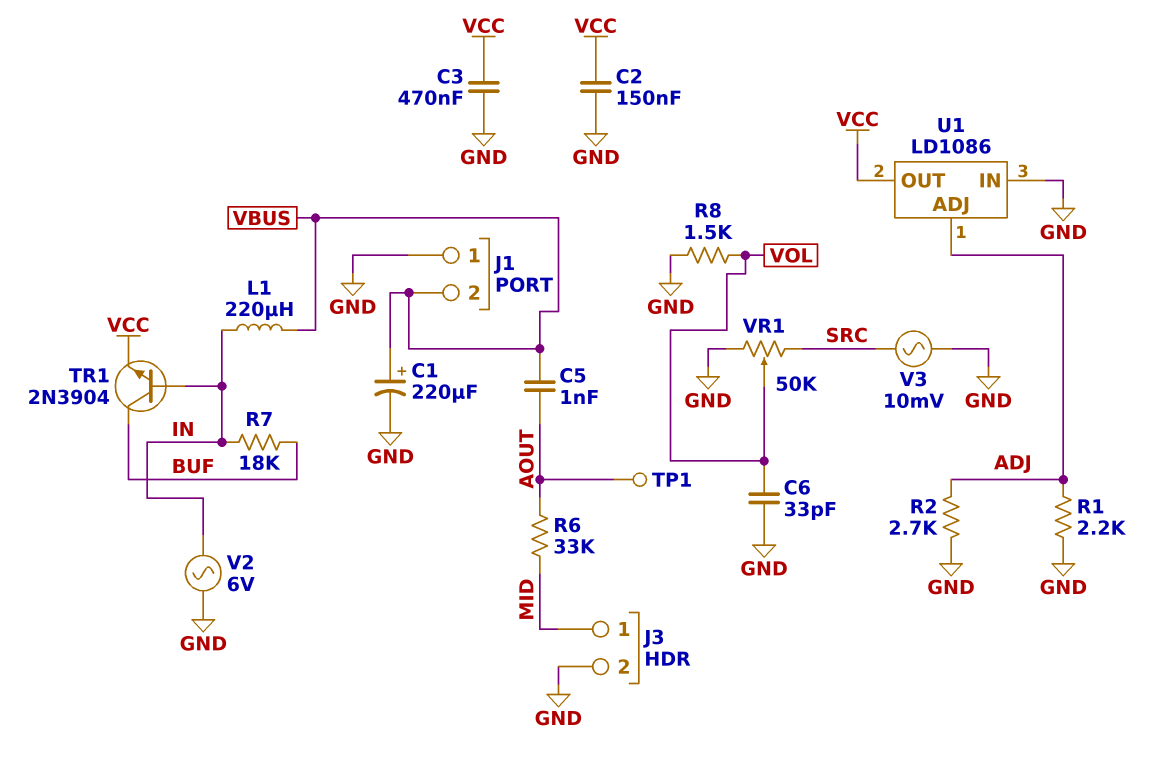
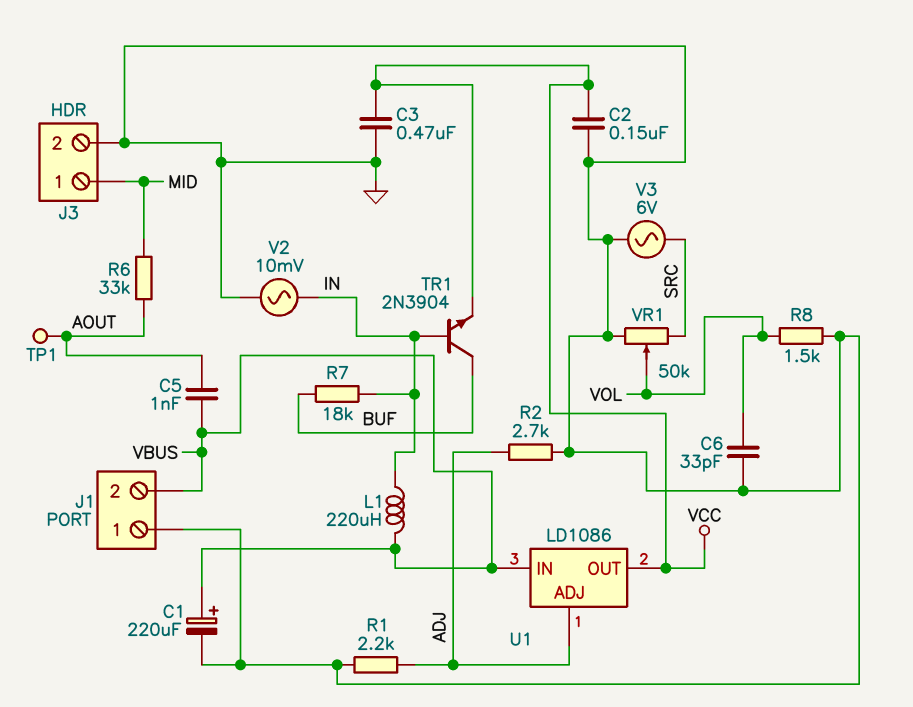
U1 pin IN: GND -> VBUS
V2: AC 6V (GND, IN) -> AC 10mV (GND, IN)
V3: AC 10mV (GND, SRC) -> AC 6V (GND, SRC)

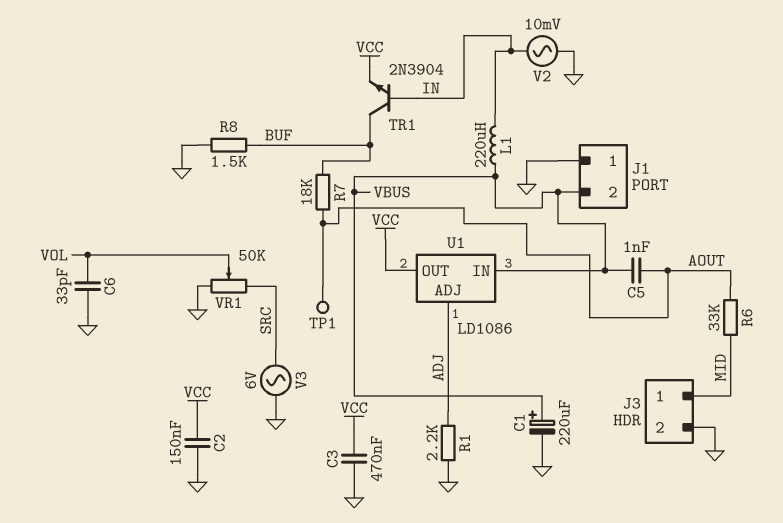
R2: 2.7k (ADJ, GND) -> none
R7: 18k (BUF, IN) -> 18k (AOUT, BUF)
R8: 1.5k (GND, VOL) -> 1.5k (BUF, GND)

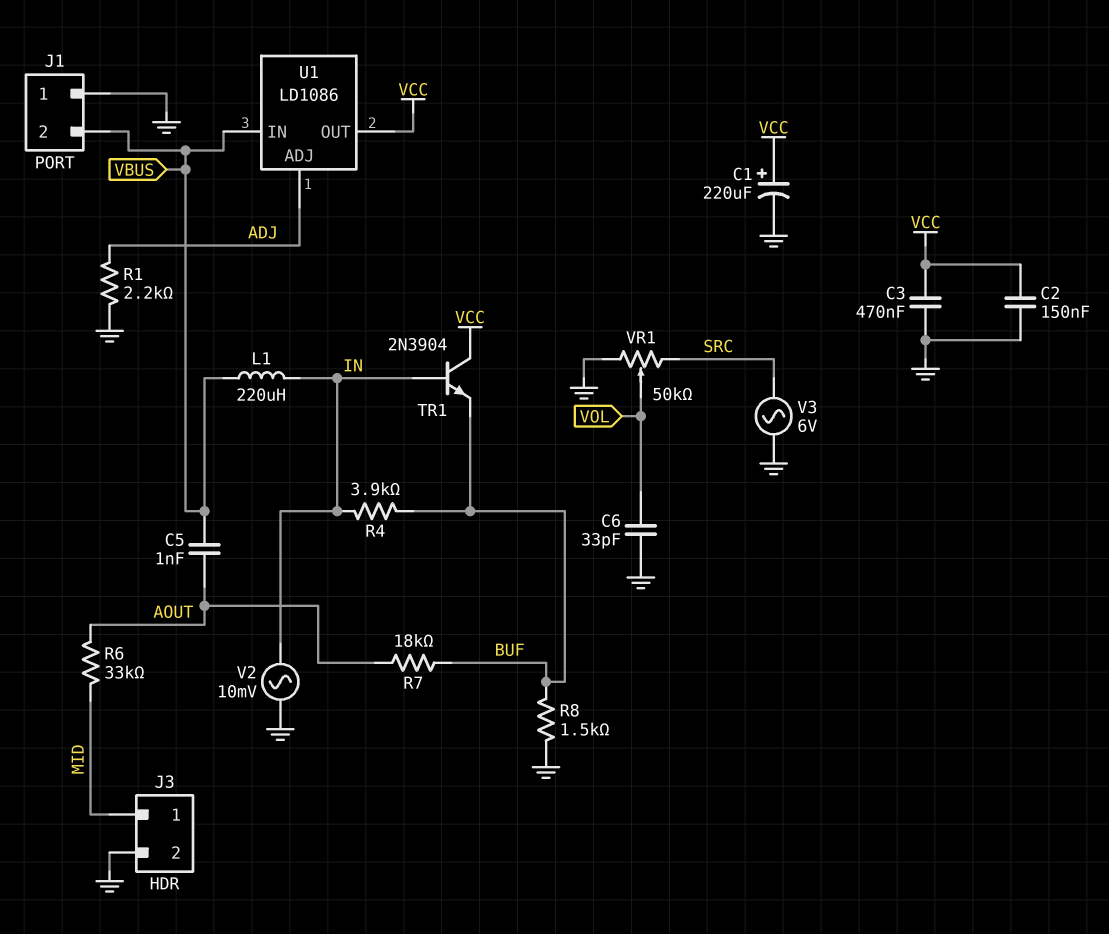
C1: 220uF (plus VBUS, minus GND) -> 220uF (plus VCC, minus GND)
R4: none -> 3.9k (BUF, IN)
TP1: test point (AOUT) -> none
TR1: NPN 2N3904 (B IN, C BUF, E VCC) -> NPN 2N3904 (B IN, C VCC, E BUF)

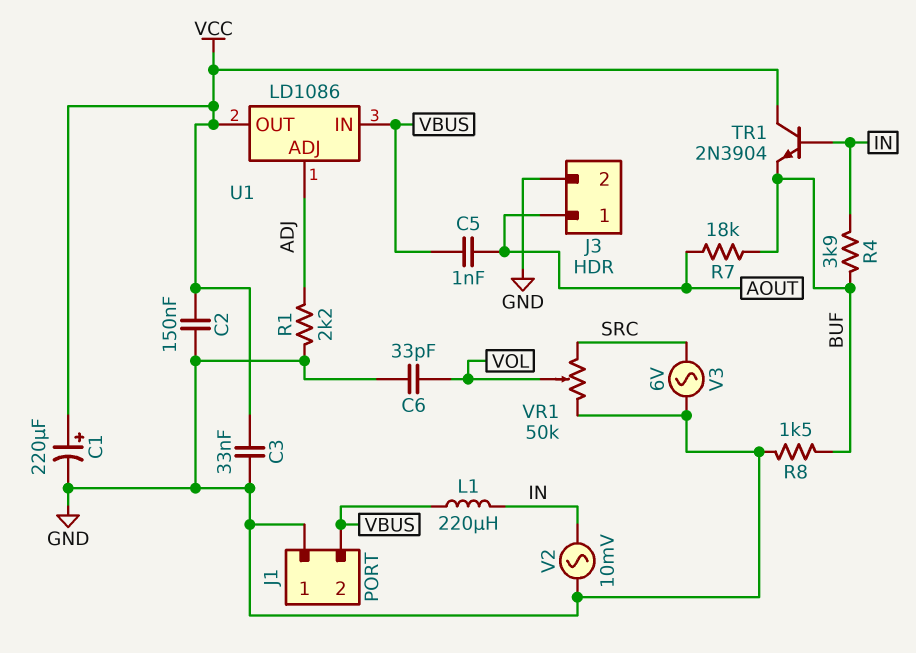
C3: 470nF (GND, VCC) -> 33nF (GND, VCC)
J3 pin 1: MID -> AOUT
R6: 33k (AOUT, MID) -> none

